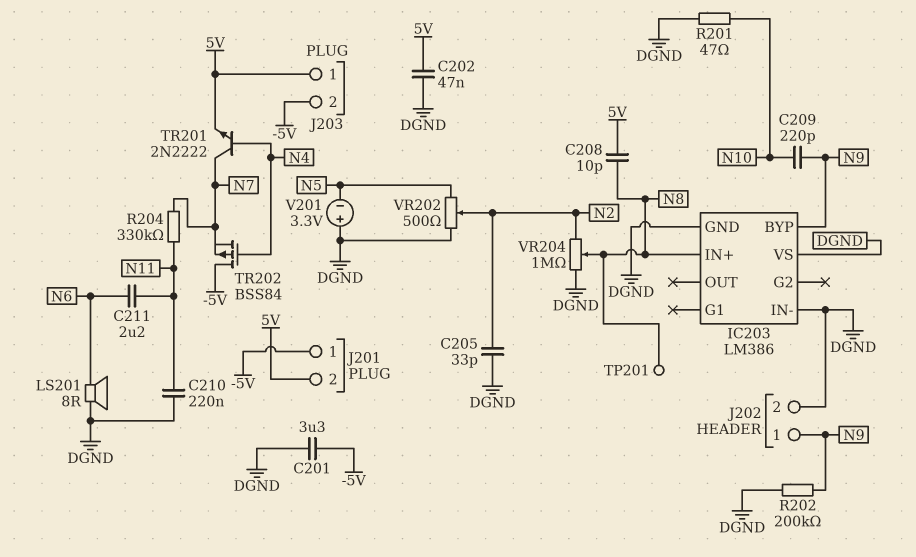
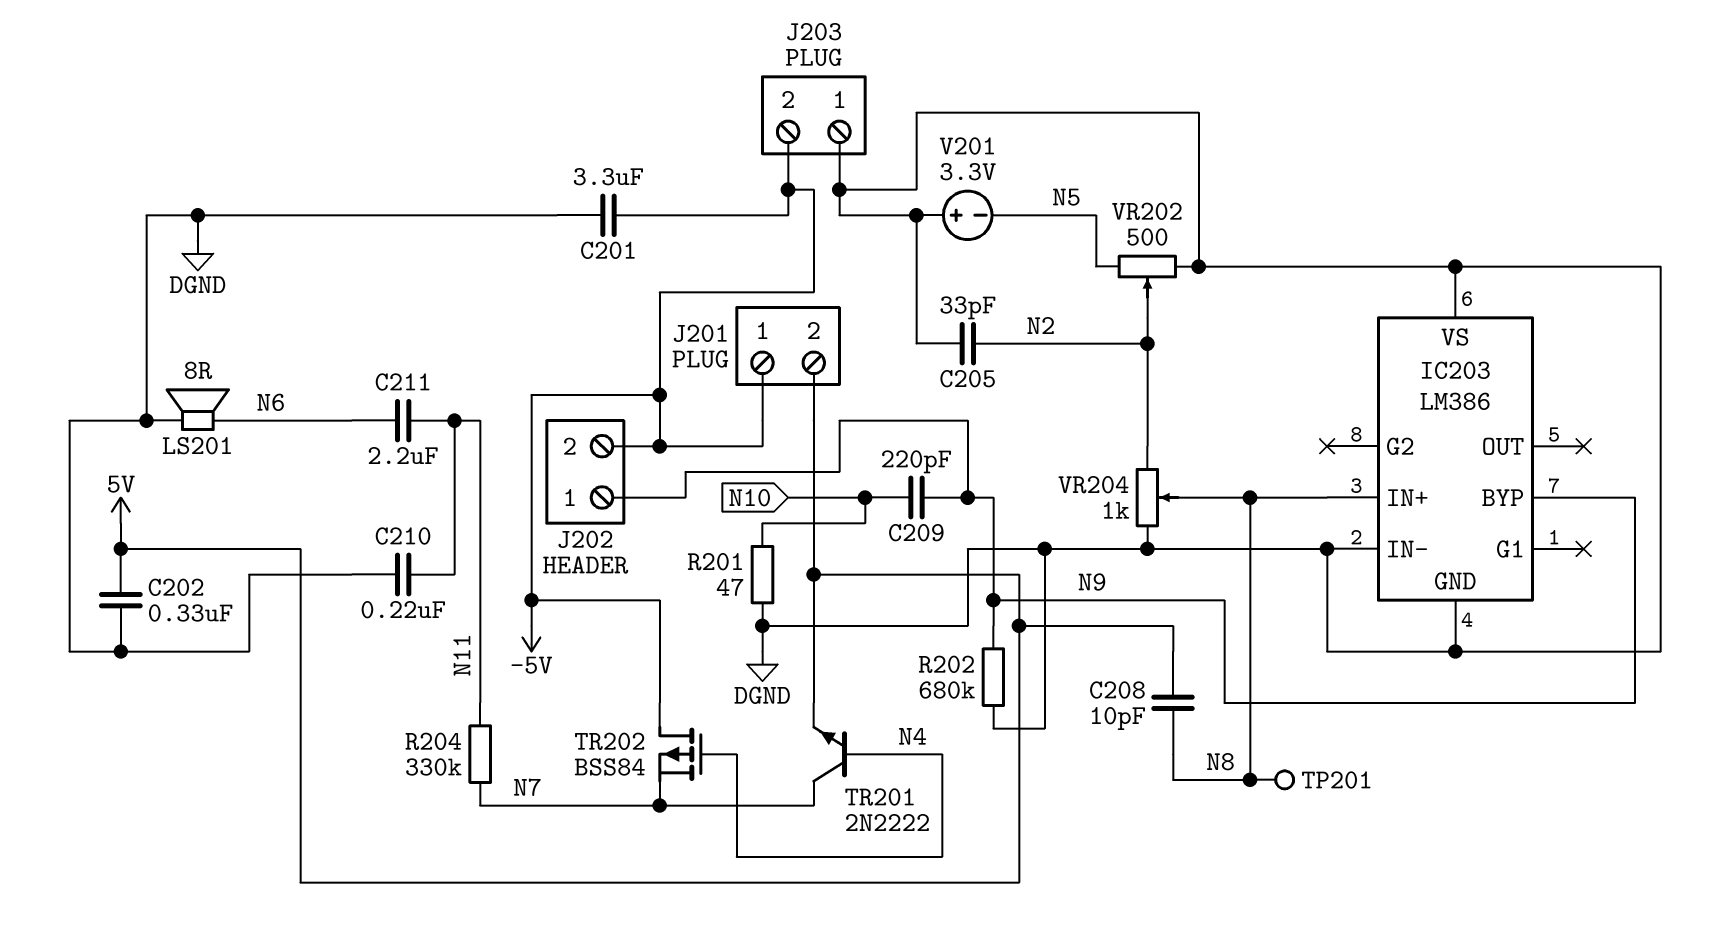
C202: 47nF (5V, DGND) -> 330nF (5V, DGND)
J202 pin 2: DGND -> -5V
J203 pin 1: 5V -> DGND
R202: 200k (DGND, N9) -> 680k (DGND, N9)
VR204: 1M (DGND, N2, wiper N8) -> 1k (DGND, N2, wiper N8)

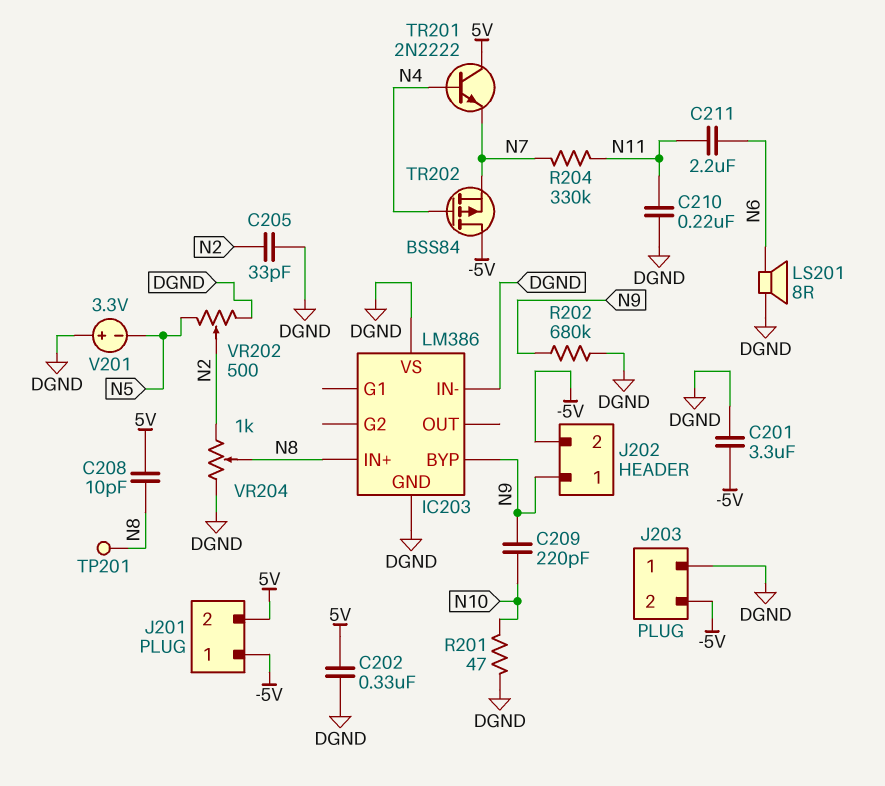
TR201: NPN 2N2222 (B N4, C N7, E 5V) -> NPN 2N2222 (B N4, C 5V, E N7)

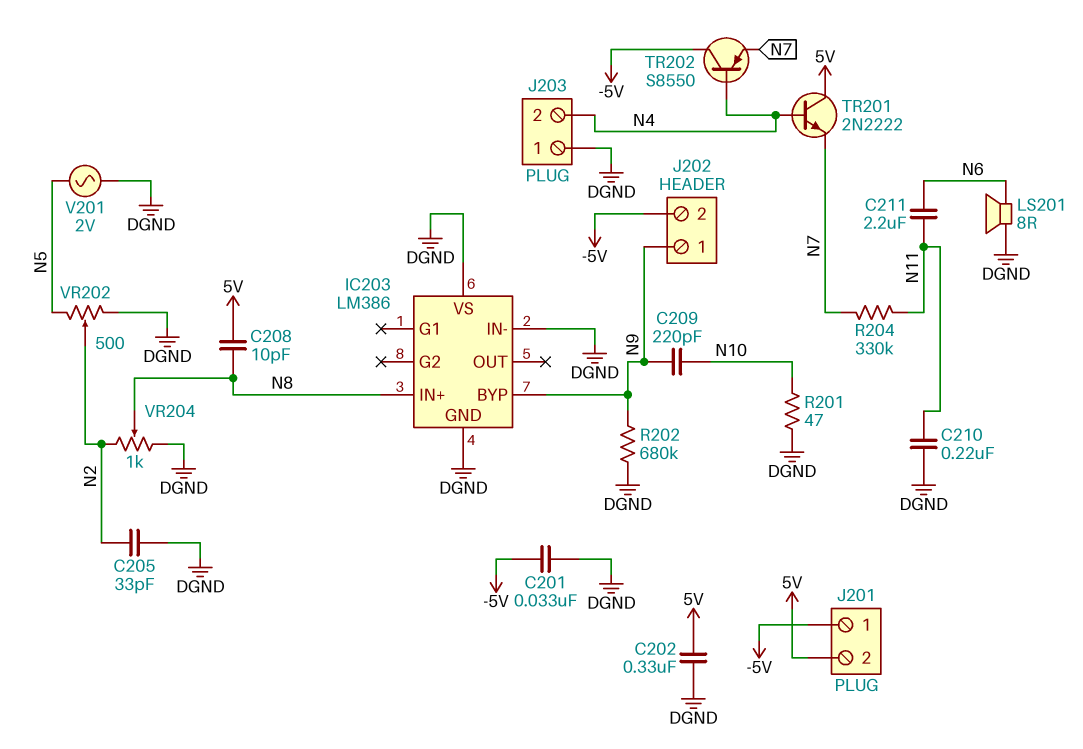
C201: 3.3uF (-5V, DGND) -> 33nF (-5V, DGND)
J203 pin 2: -5V -> N4
TP201: test point (N8) -> none
TR202: PMOS BSS84 (G N4, D -5V, S N7) -> PNP S8550 (B N4, C -5V, E N7)
V201: 3.3V (plus DGND, minus N5) -> AC 2V (DGND, N5)

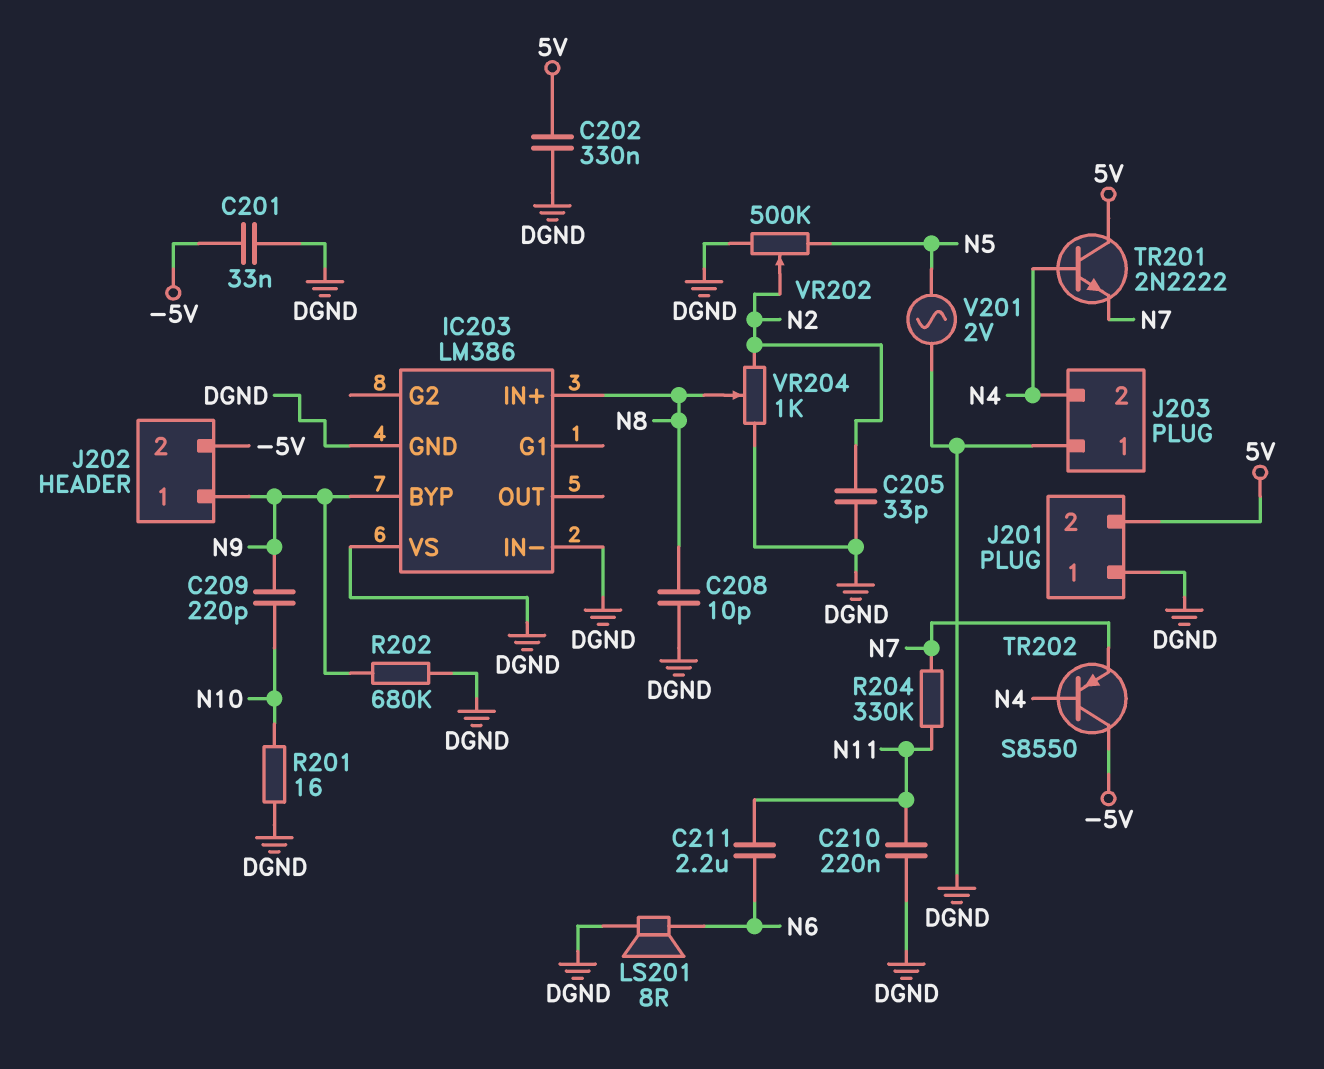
C208: 10pF (5V, N8) -> 10pF (DGND, N8)
J201 pin 1: -5V -> DGND
R201: 47 (DGND, N10) -> 16 (DGND, N10)
VR202: 500 (DGND, N5, wiper N2) -> 500k (DGND, N5, wiper N2)

